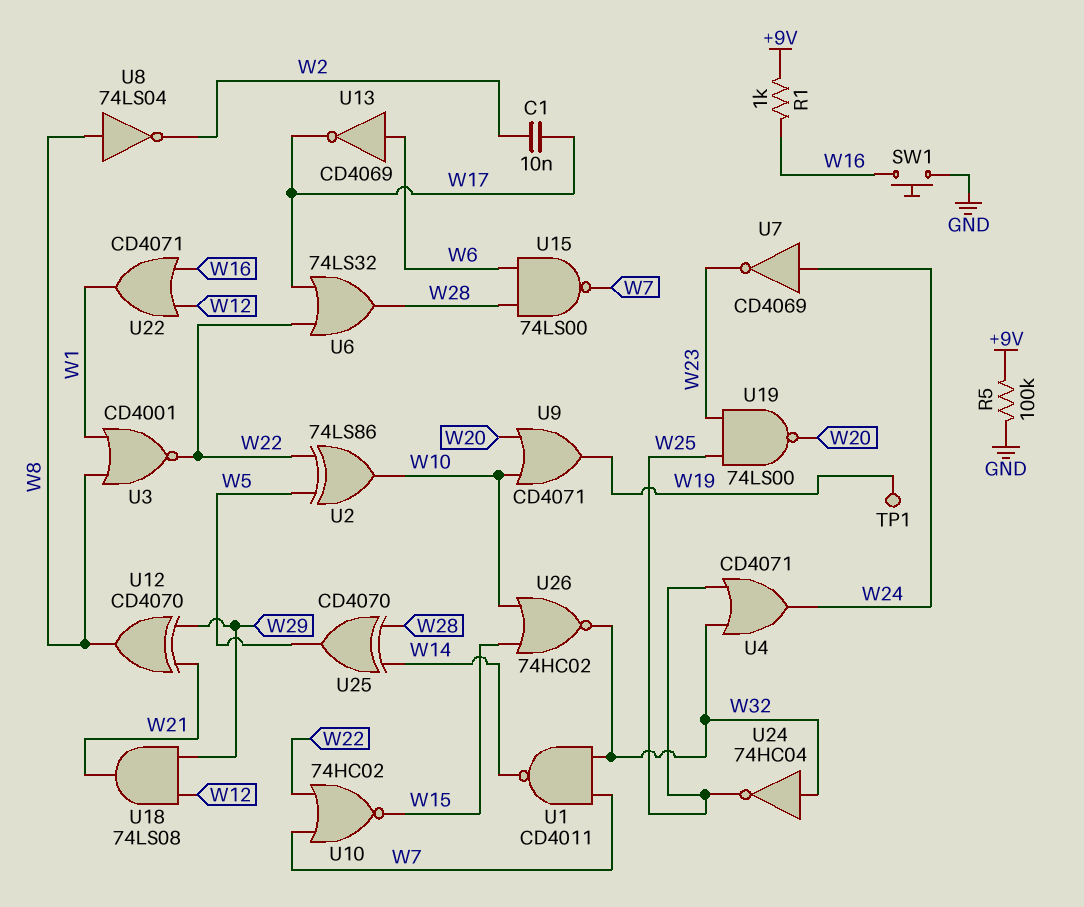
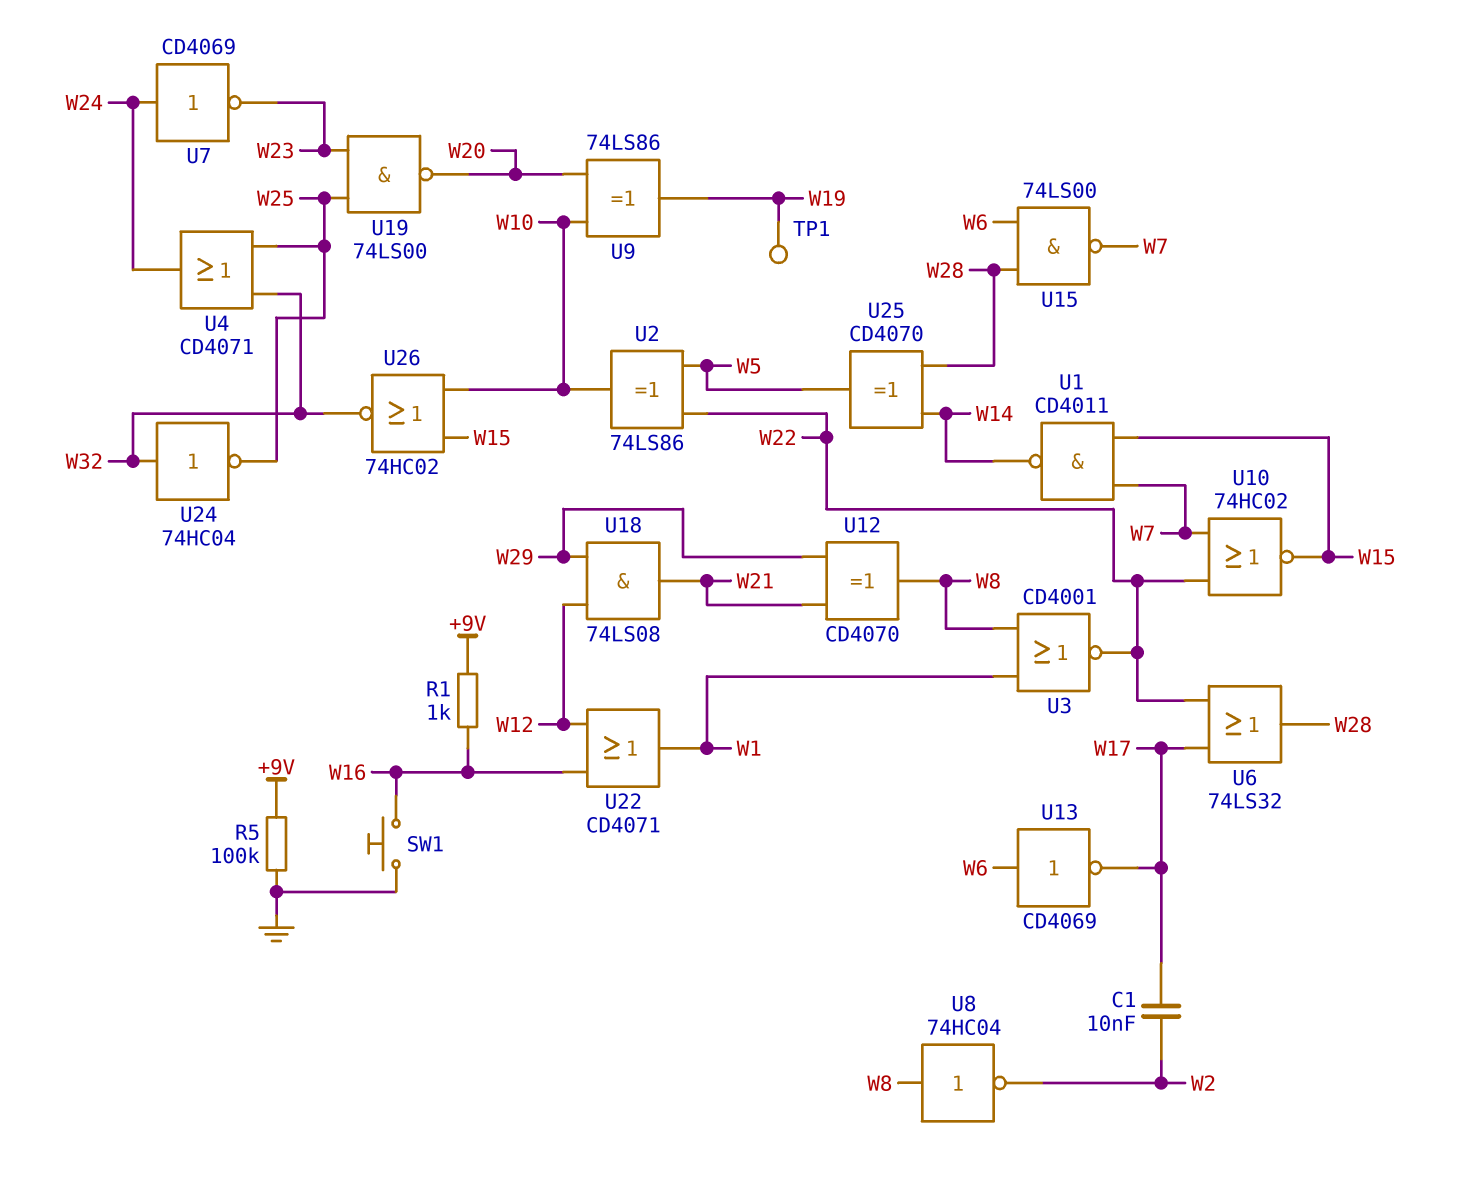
U1: NAND CD4011 (in W7, in W32, out W14) -> NAND CD4011 (in W7, in W15, out W14)
U8: NOT 74LS04 (in W8, out W2) -> NOT 74HC04 (in W8, out W2)
U9: OR CD4071 (in W10, in W20, out W19) -> XOR 74LS86 (in W10, in W20, out W19)

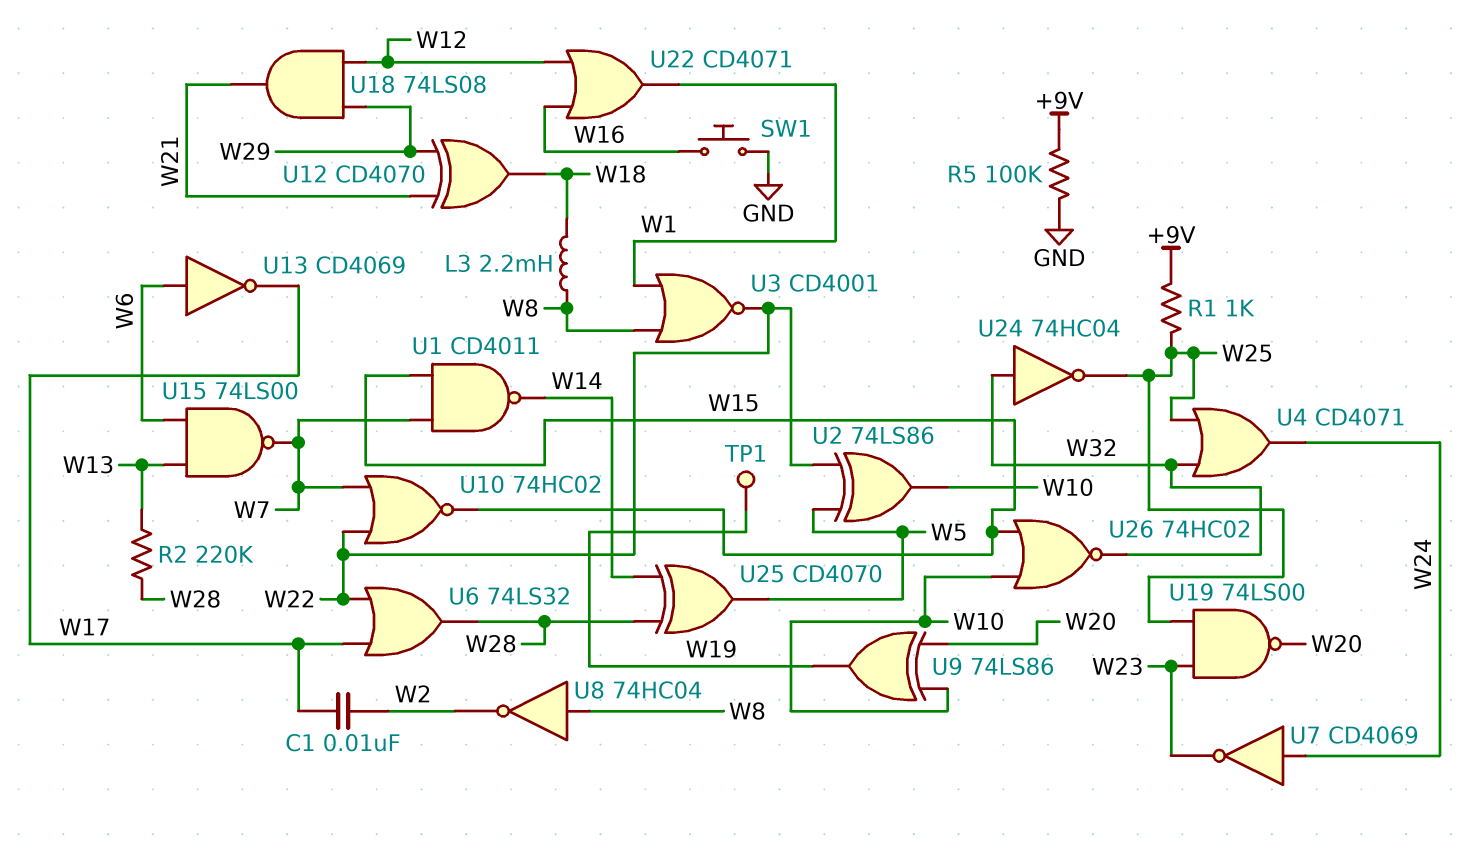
L3: none -> 2.2mH (W8, W18)
R1: 1k (+9V, W16) -> 1k (+9V, W25)
R2: none -> 220k (W13, W28)
U12: XOR CD4070 (in W21, in W29, out W8) -> XOR CD4070 (in W21, in W29, out W18)
U15: NAND 74LS00 (in W6, in W28, out W7) -> NAND 74LS00 (in W6, in W13, out W7)

